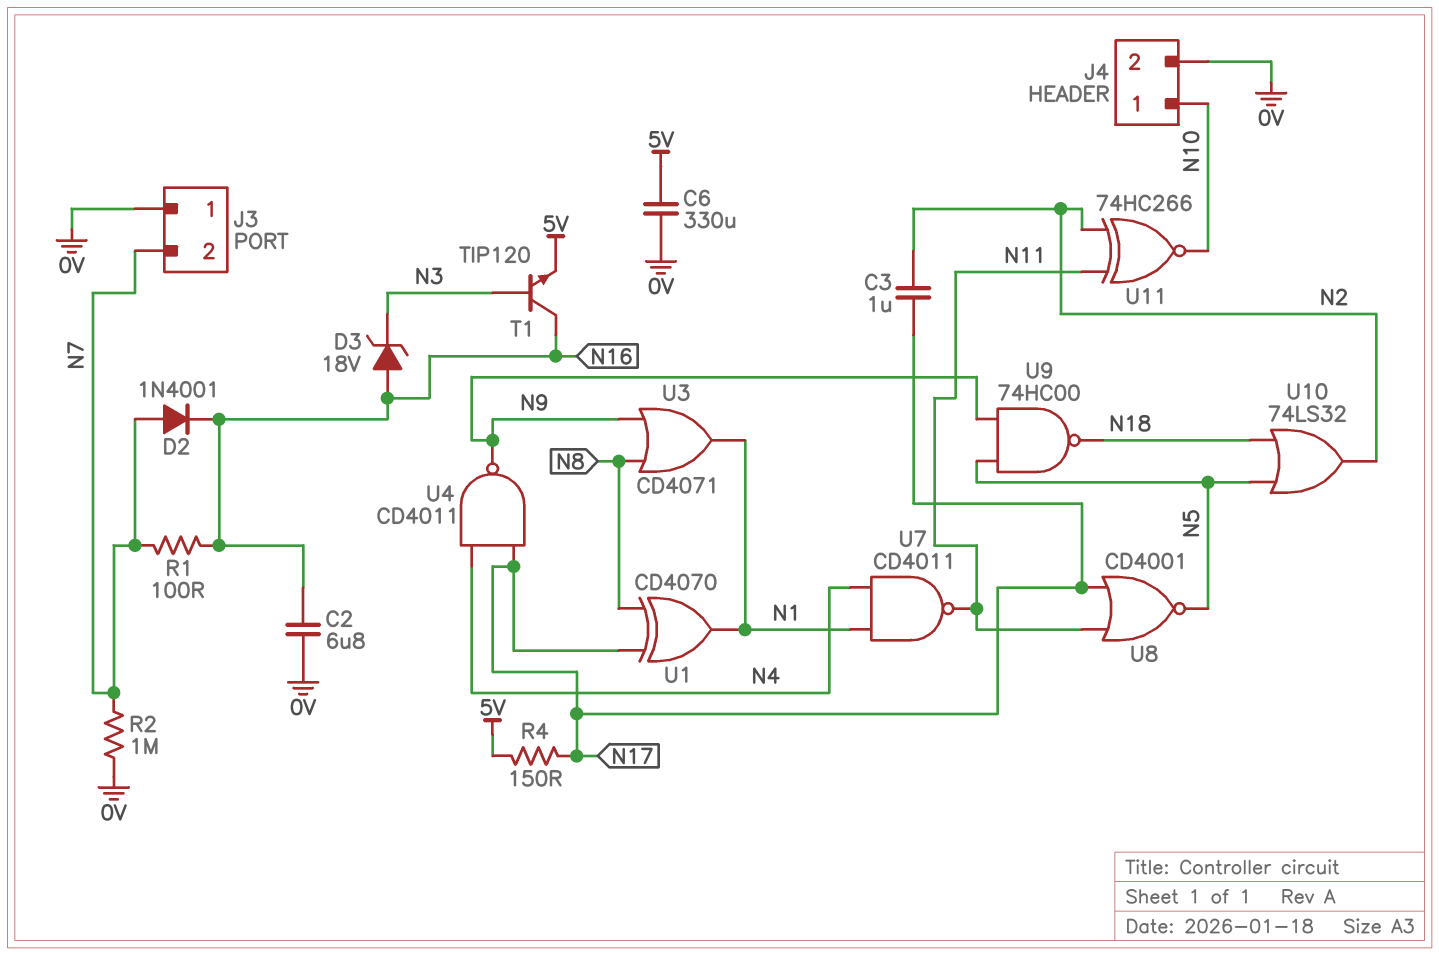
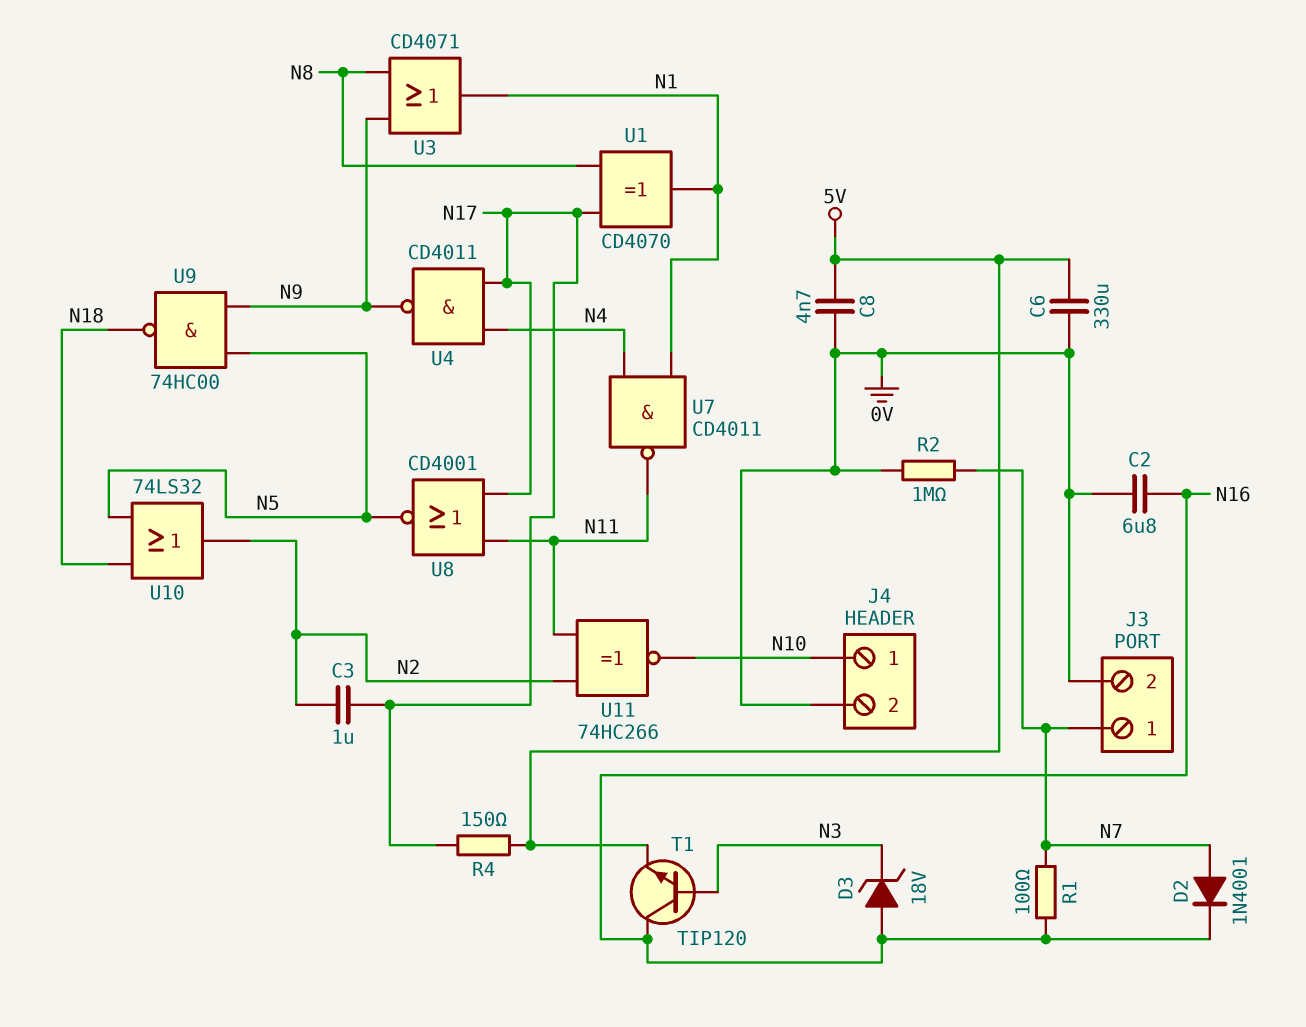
C8: none -> 4.7nF (0V, 5V)
J3 pin 1: 0V -> N7
J3 pin 2: N7 -> 0V

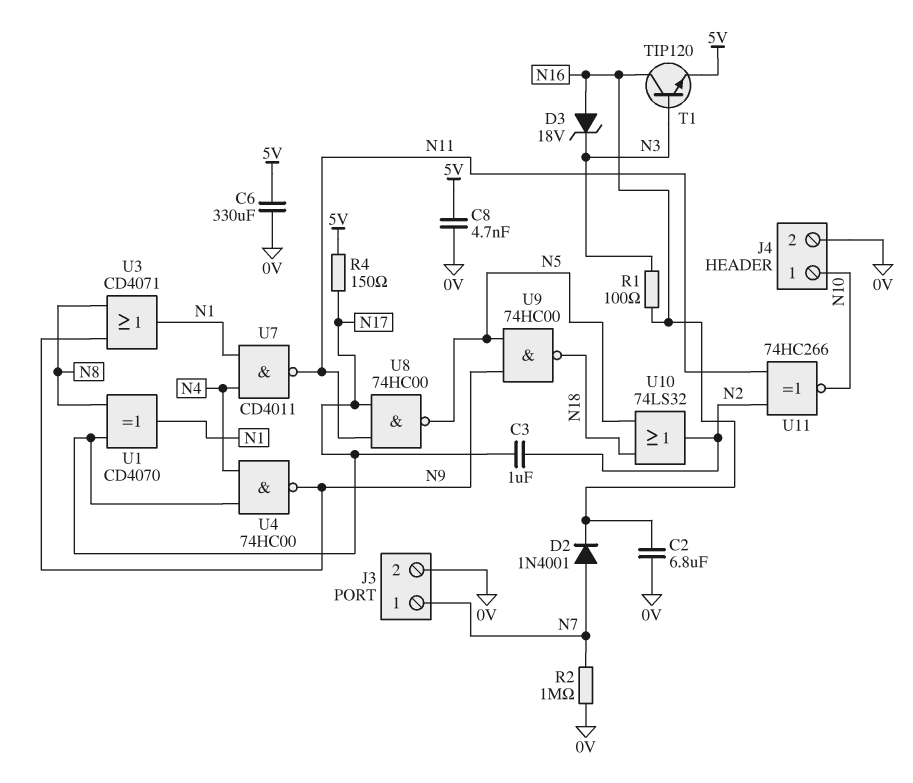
R1: 100 (N7, N16) -> 100 (N3, N16)
U4: NAND CD4011 (in N4, in N17, out N9) -> NAND 74HC00 (in N4, in N17, out N9)
U8: NOR CD4001 (in N11, in N17, out N5) -> NAND 74HC00 (in N11, in N17, out N5)

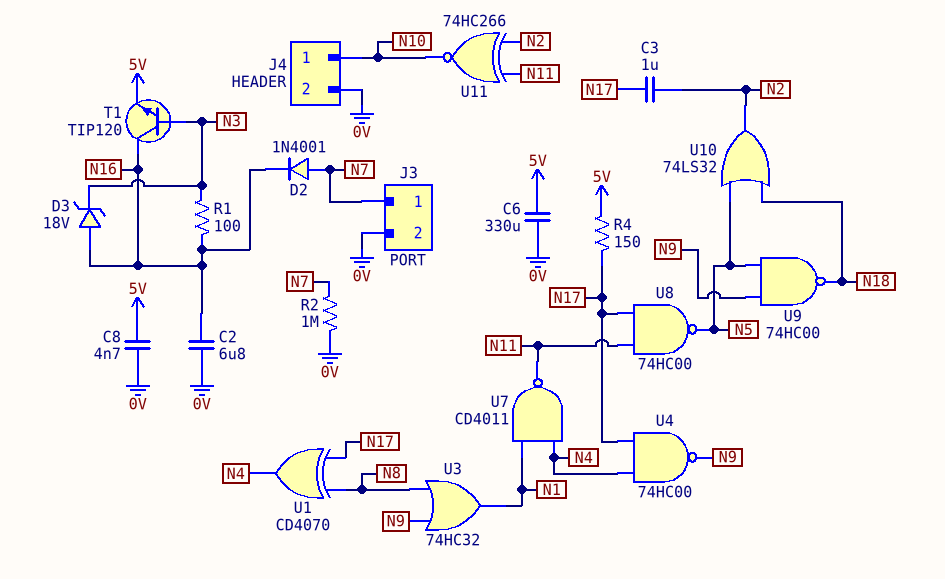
U1: XOR CD4070 (in N8, in N17, out N1) -> XOR CD4070 (in N8, in N17, out N4)
U3: OR CD4071 (in N8, in N9, out N1) -> OR 74HC32 (in N8, in N9, out N1)

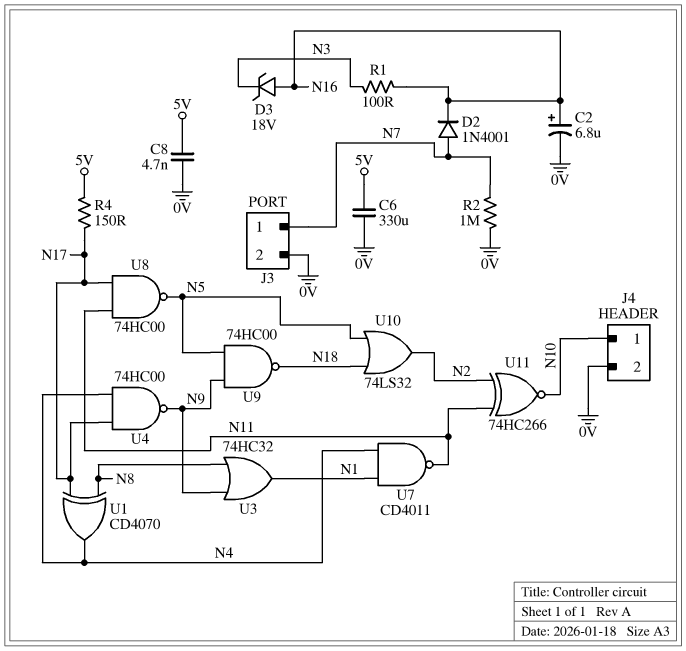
C2: 6.8uF (0V, N16) -> 6.8uF (plus N16, minus 0V)
C3: 1uF (N2, N17) -> none
T1: NPN TIP120 (B N3, C N16, E 5V) -> none

